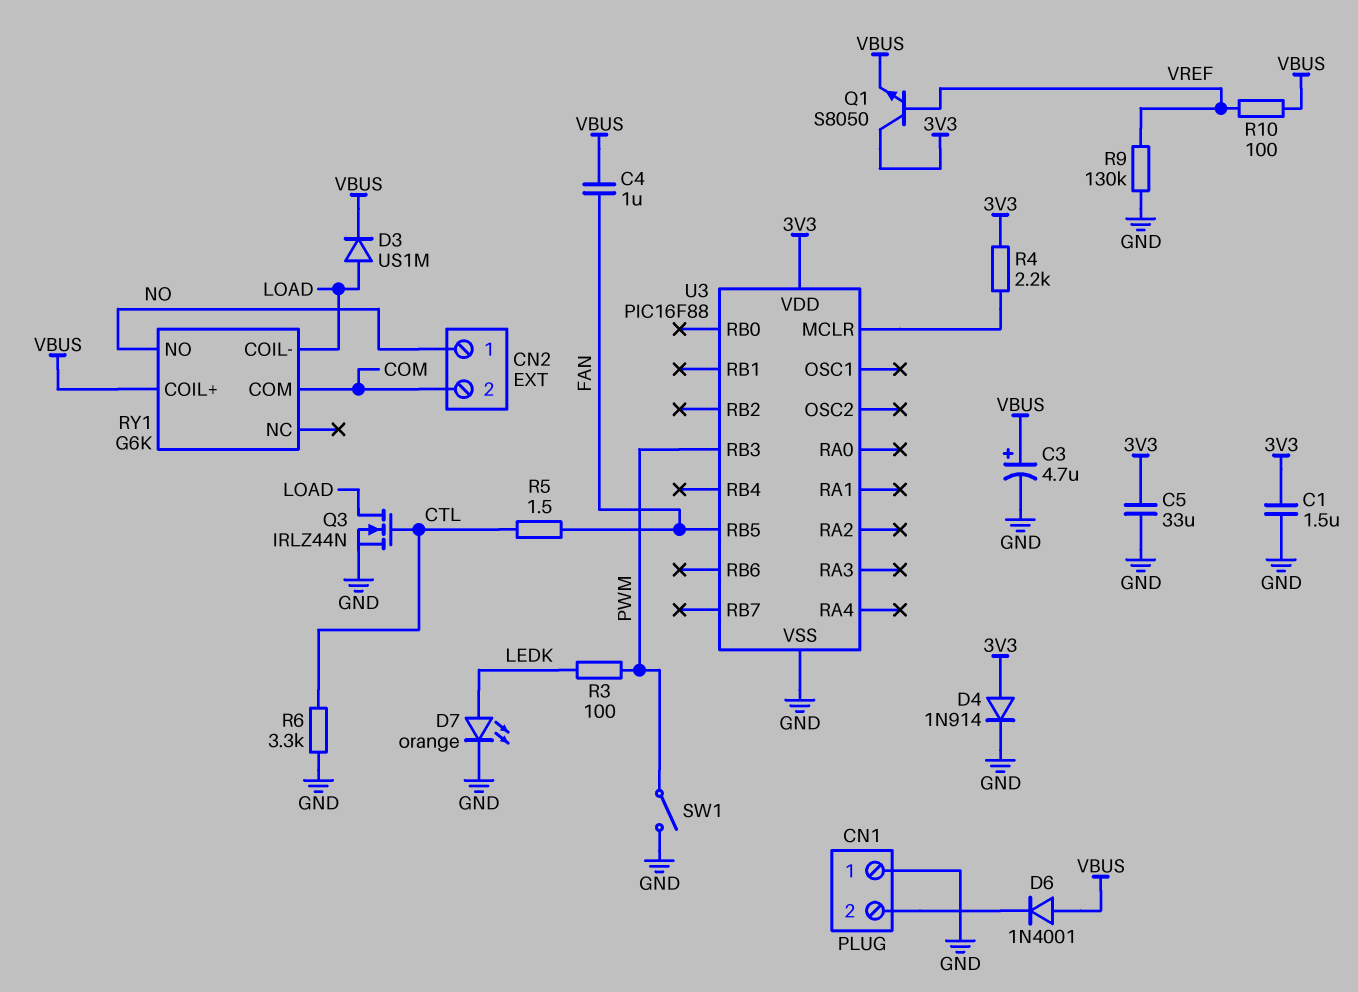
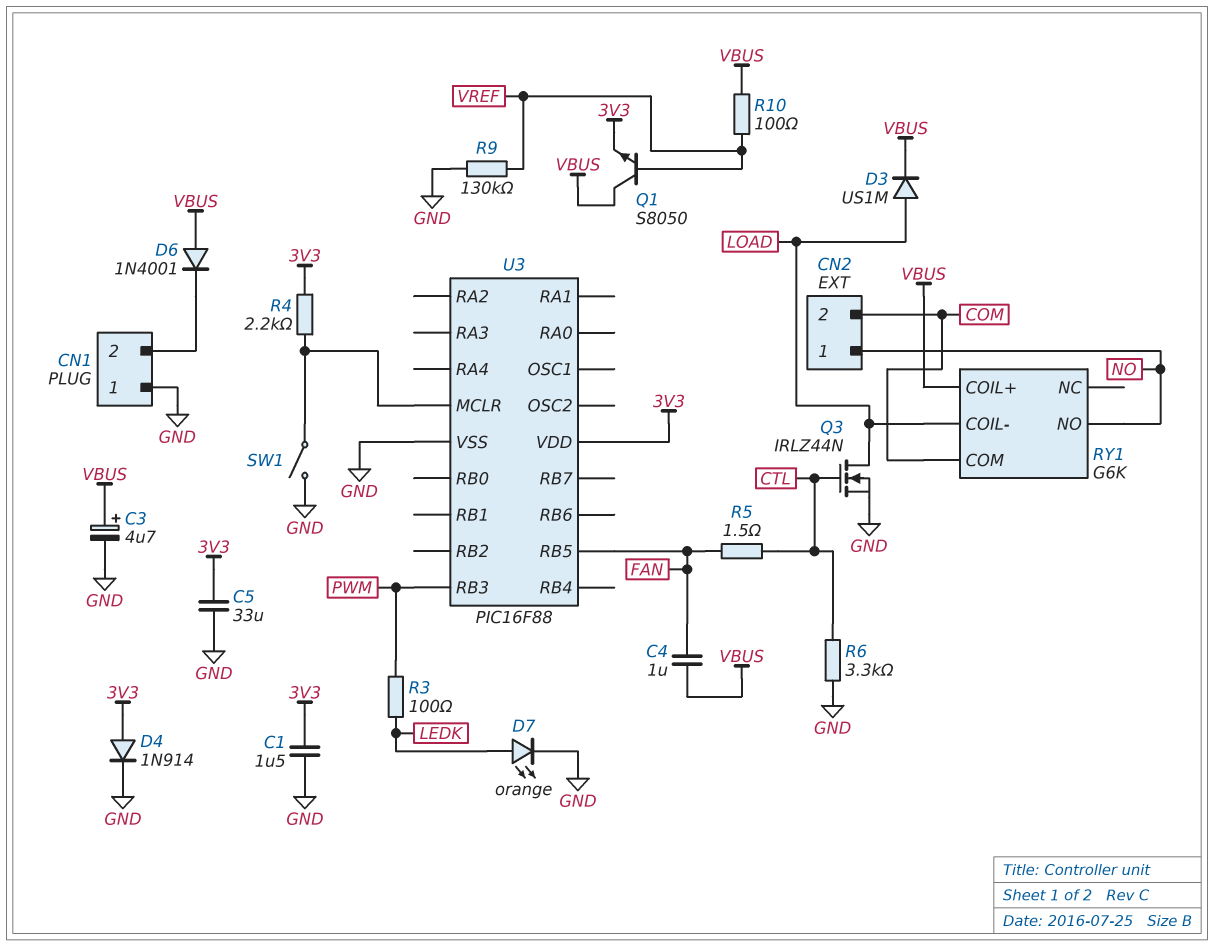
Q1: NPN S8050 (B VREF, C 3V3, E VBUS) -> NPN S8050 (B VREF, C VBUS, E 3V3)
SW1: switch (GND, PWM) -> switch (GND, U3/MCLR)

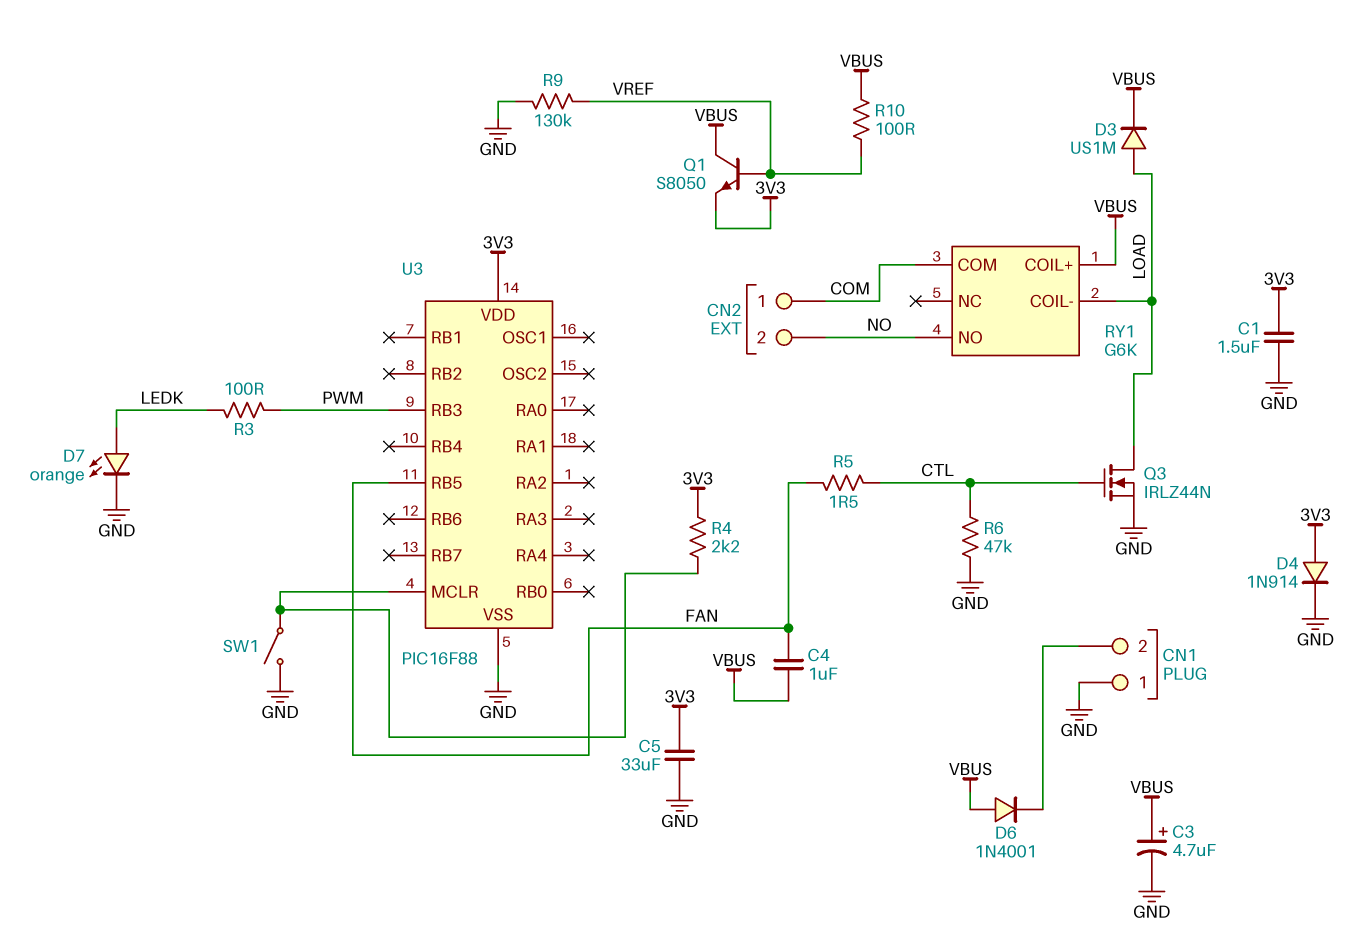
CN2 pin 1: NO -> COM
CN2 pin 2: COM -> NO
R6: 3.3k (CTL, GND) -> 47k (CTL, GND)

